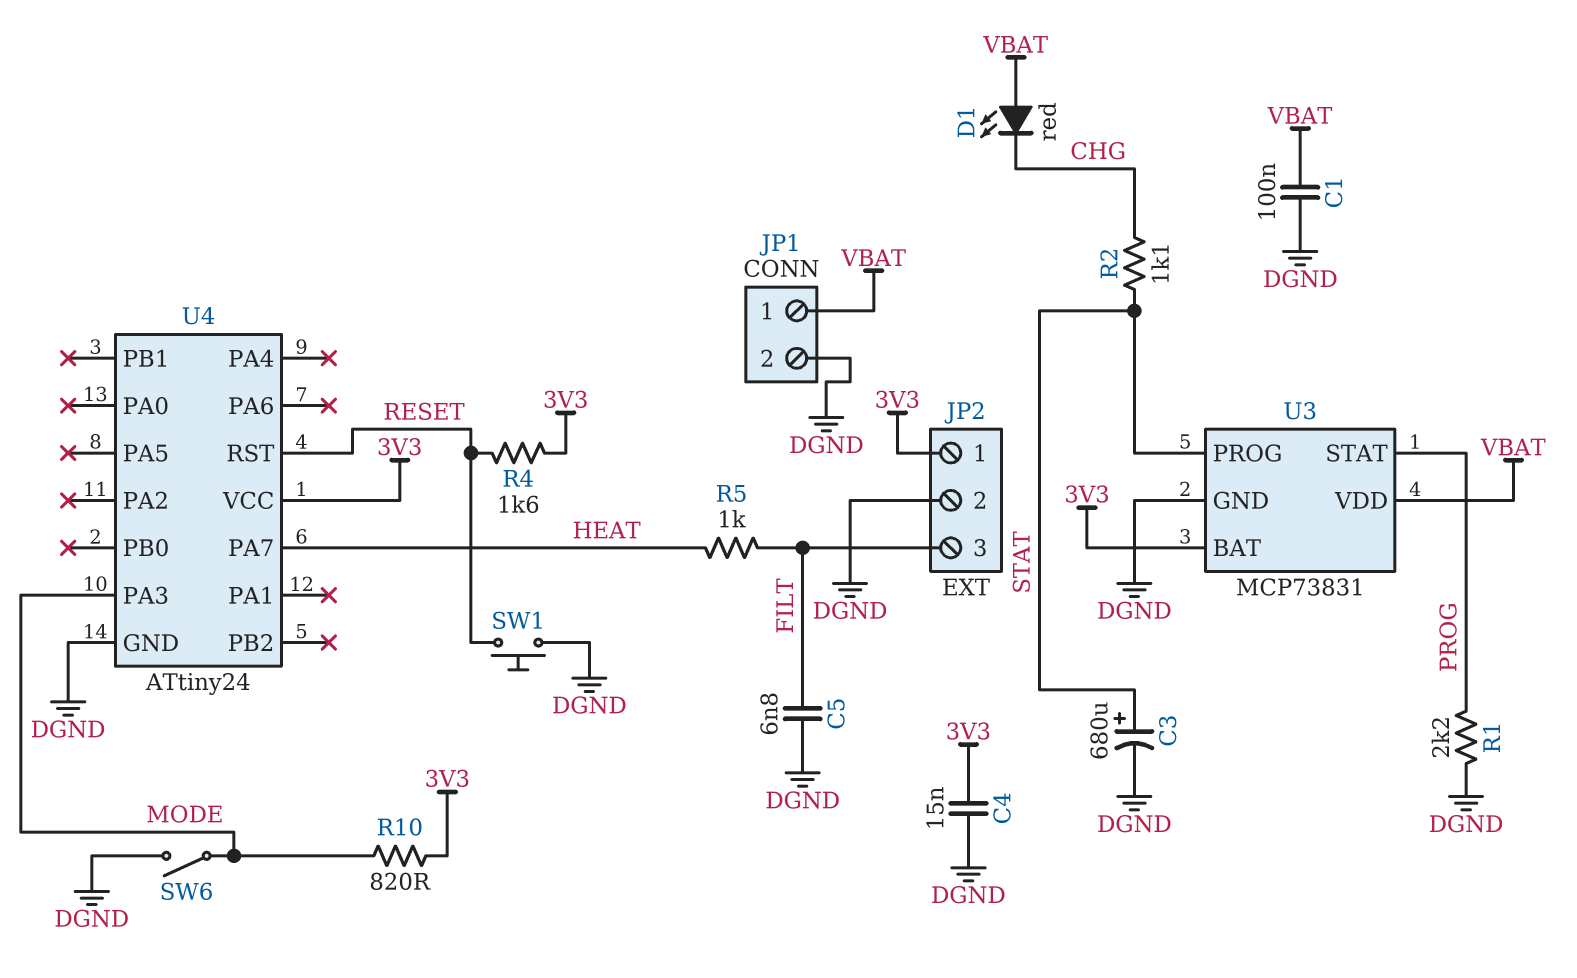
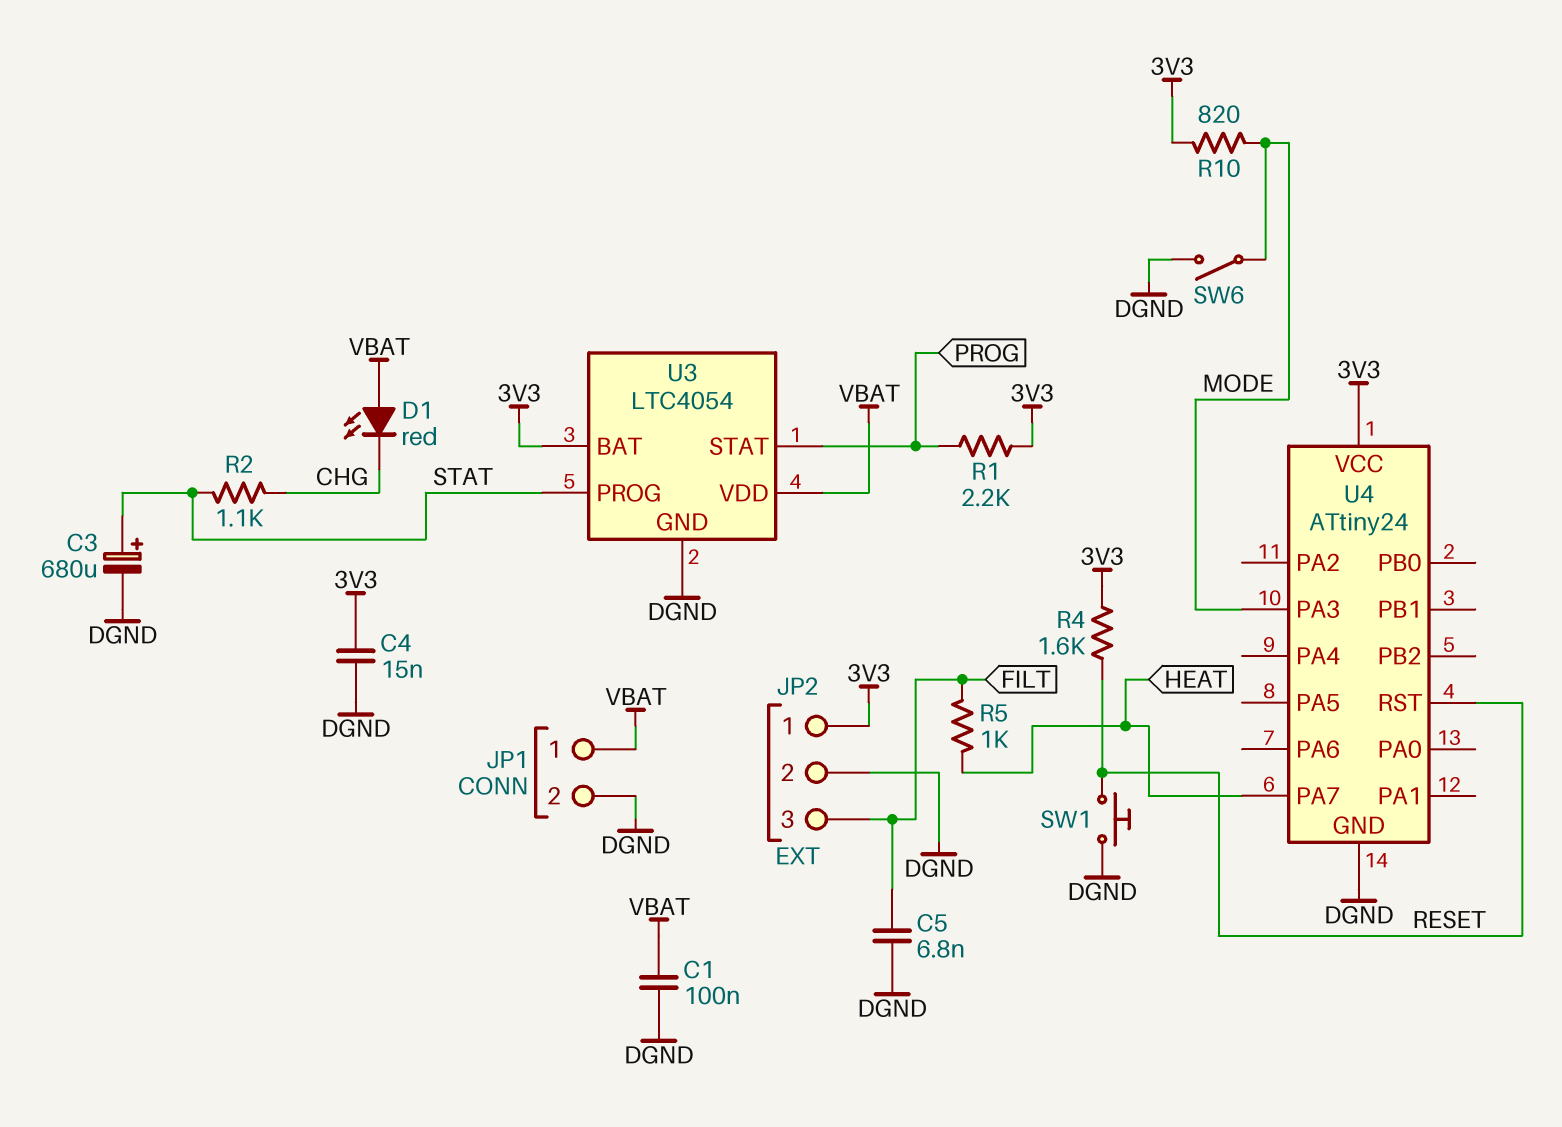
R1: 2.2k (DGND, PROG) -> 2.2k (3V3, PROG)
U3: MCP73831 -> LTC4054

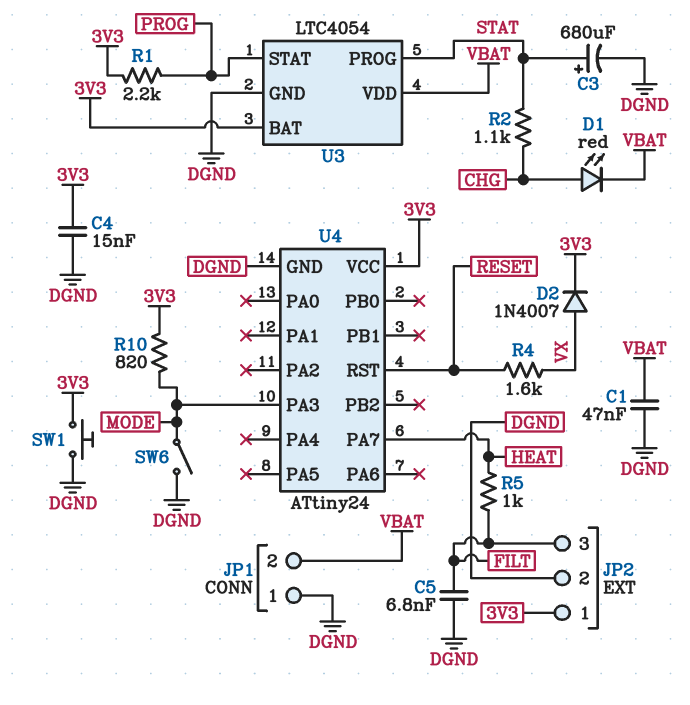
C1: 100nF (DGND, VBAT) -> 47nF (DGND, VBAT)
D1: LED red (A VBAT, K CHG) -> LED red (A CHG, K VBAT)
D2: none -> diode 1N4007 (A VX, K 3V3)
JP1 pin 1: VBAT -> DGND
JP1 pin 2: DGND -> VBAT
R4: 1.6k (3V3, RESET) -> 1.6k (RESET, VX)
SW1: button (DGND, RESET) -> button (3V3, DGND)

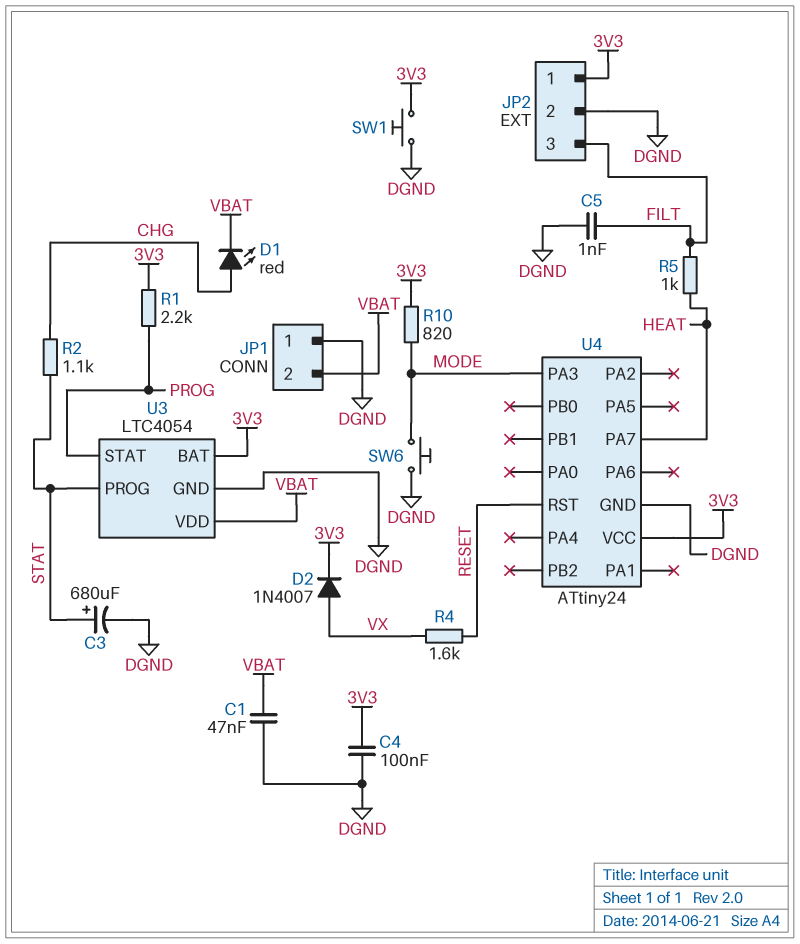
C4: 15nF (3V3, DGND) -> 100nF (3V3, DGND)
C5: 6.8nF (DGND, FILT) -> 1nF (DGND, FILT)
SW6: switch (DGND, MODE) -> button (DGND, MODE)

